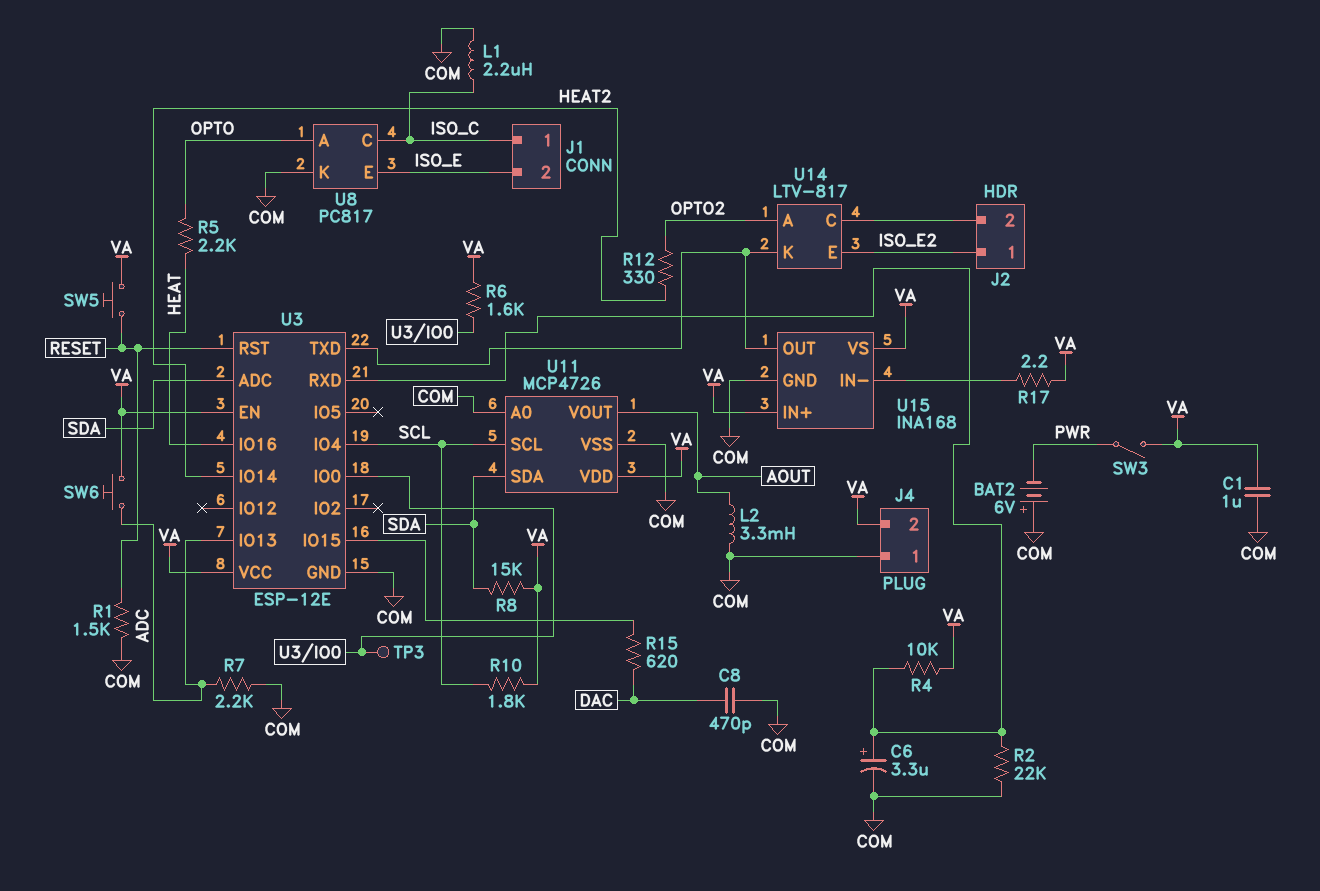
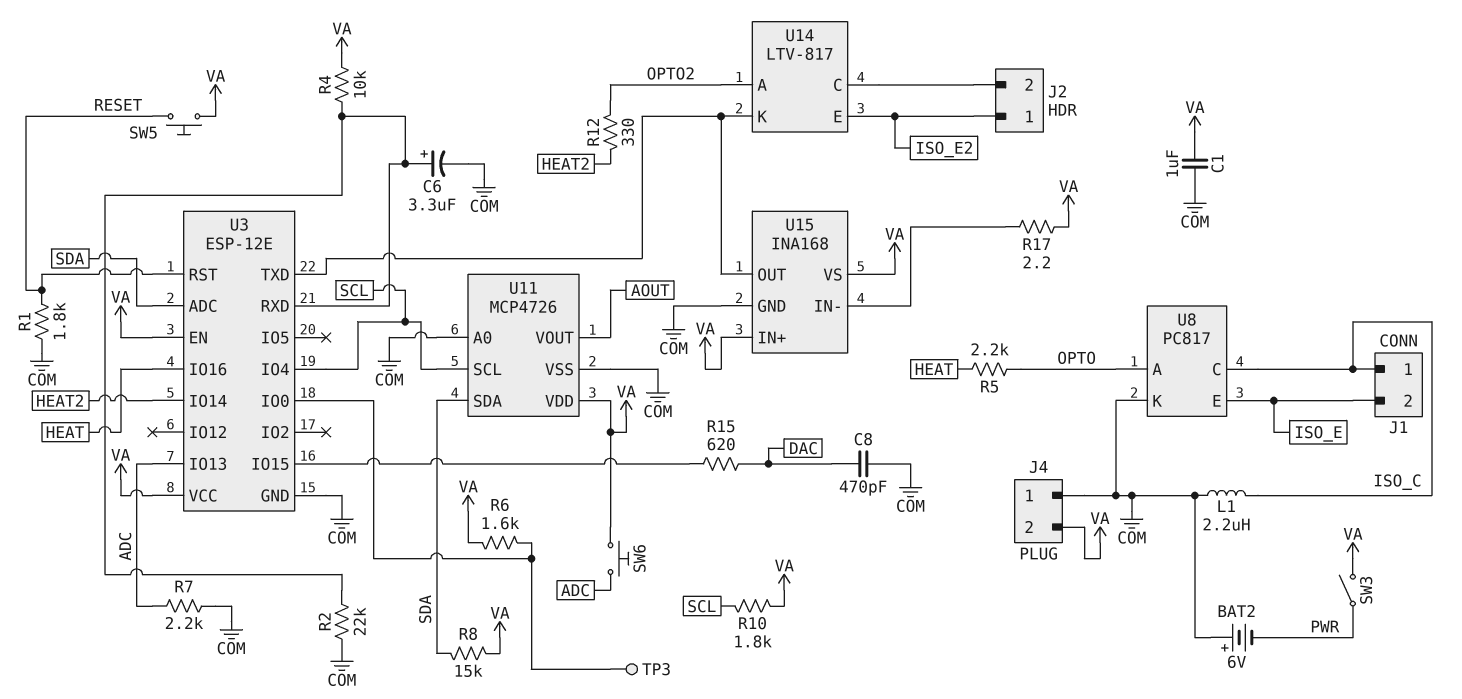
L2: 3.3mH (AOUT, COM) -> none
R1: 1.5k (COM, RESET) -> 1.8k (COM, RESET)

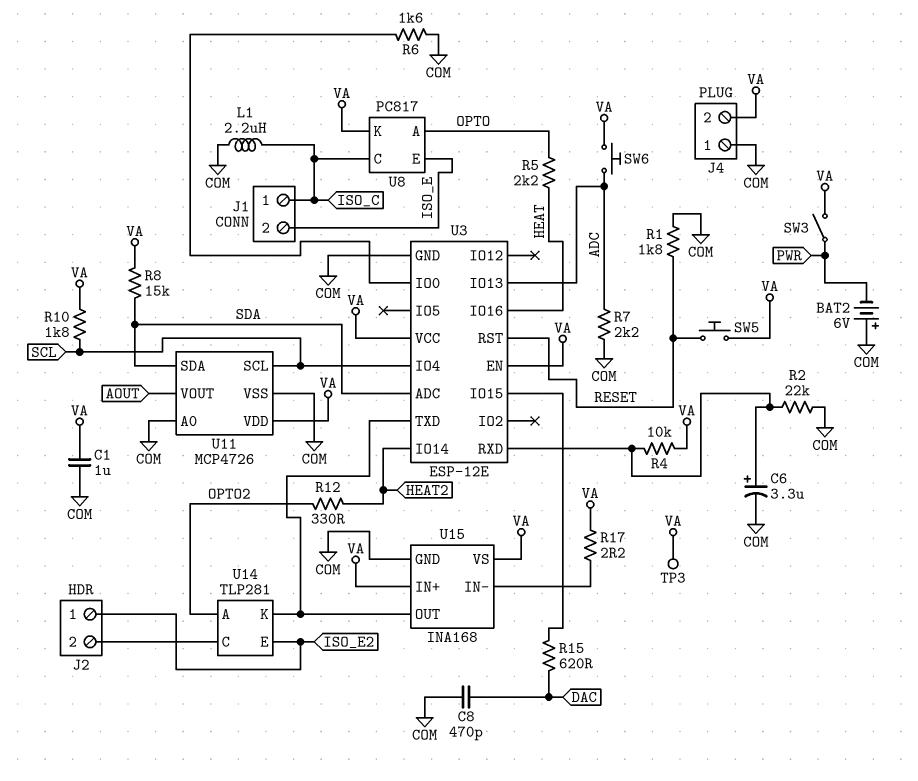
R6: 1.6k (U3/IO0, VA) -> 1.6k (COM, U3/IO0)
TP3: test point (U3/IO0) -> test point (VA)
U8 pin K: COM -> VA
U14: LTV-817 -> TLP281

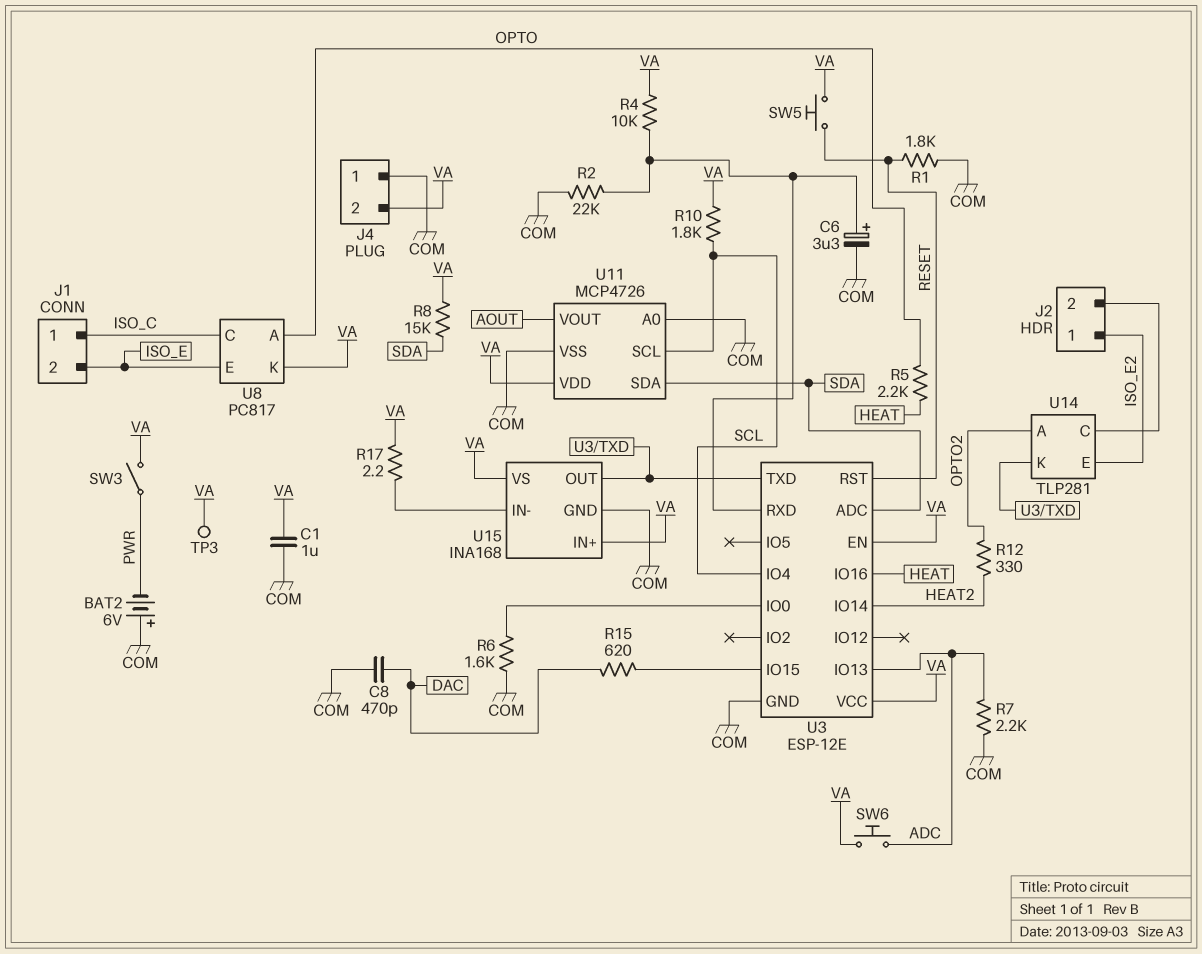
L1: 2.2uH (COM, ISO_C) -> none

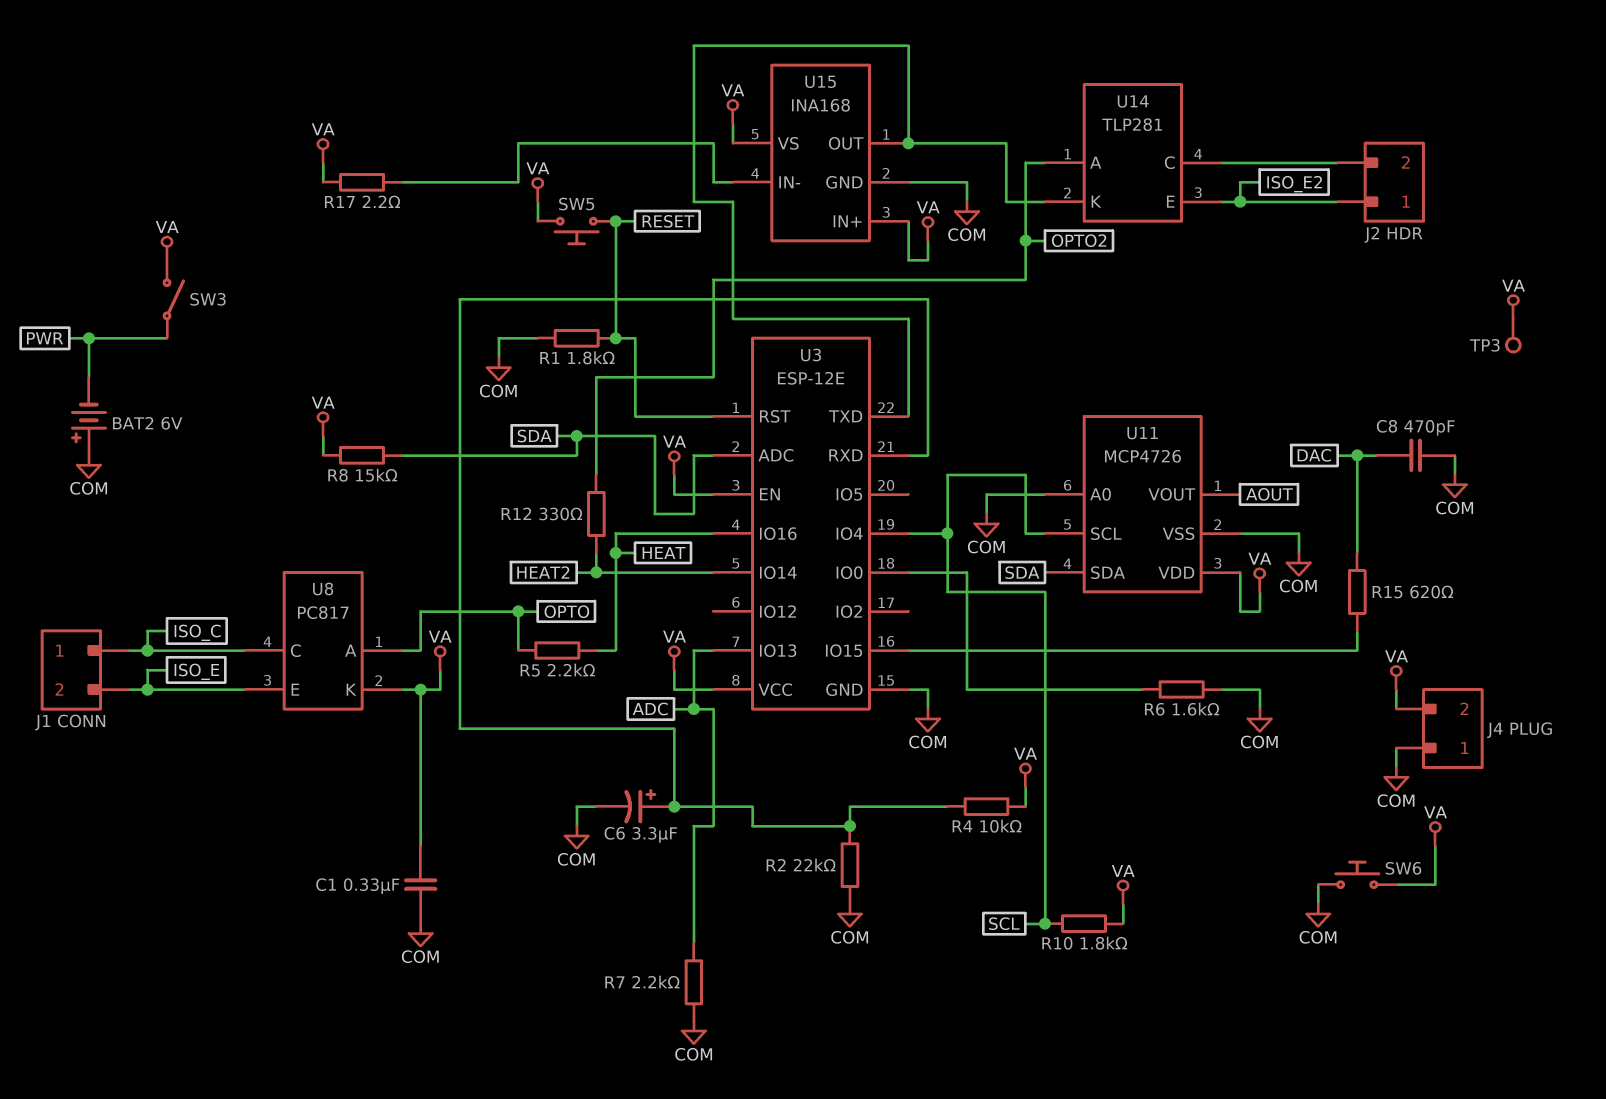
C1: 1uF (COM, VA) -> 330nF (COM, VA)
SW6: button (ADC, VA) -> button (COM, VA)

